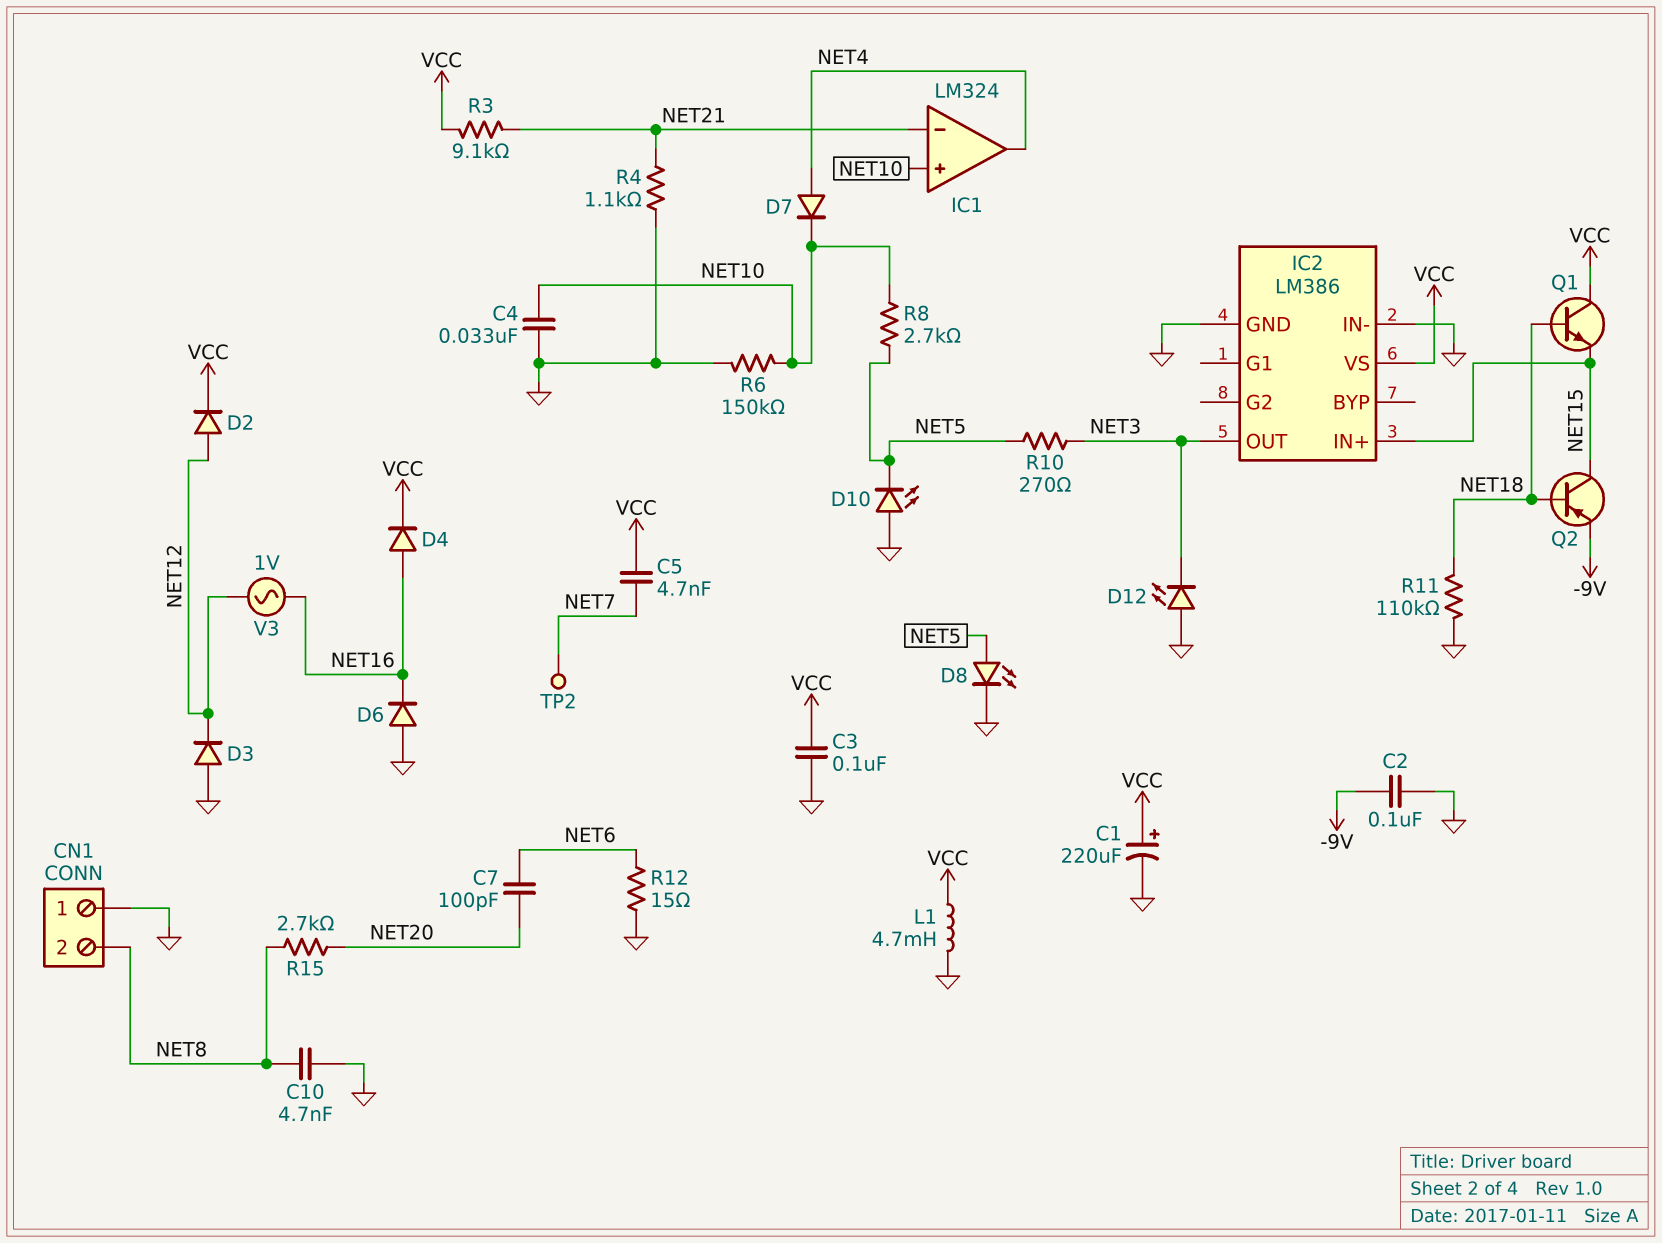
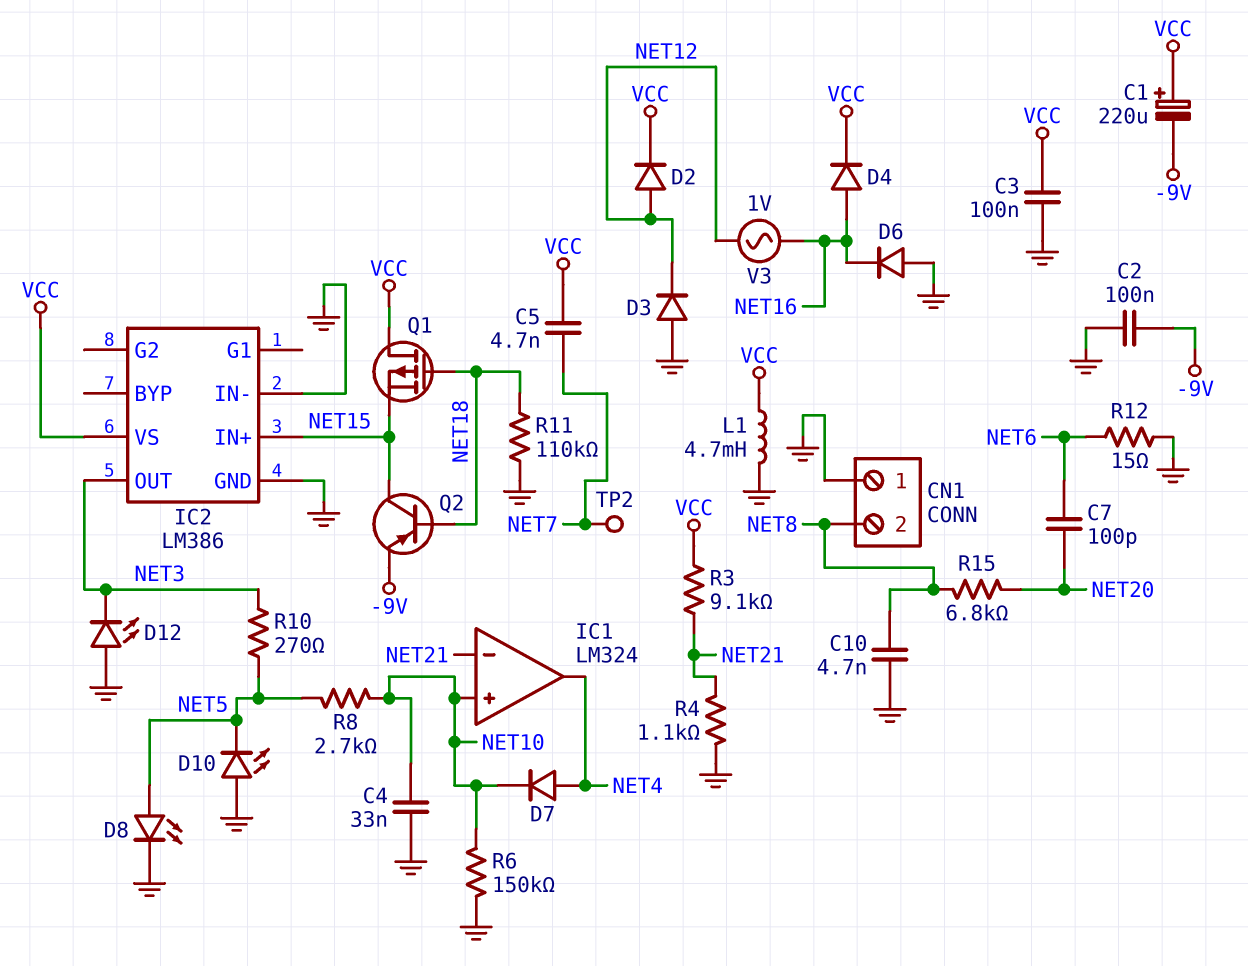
C1: 220uF (plus VCC, minus GND) -> 220uF (plus VCC, minus -9V)
Q1: NPN (B NET18, C VCC, E NET15) -> PMOS (G NET18, D VCC, S NET15)
R15: 2.7k (NET8, NET20) -> 6.8k (NET8, NET20)

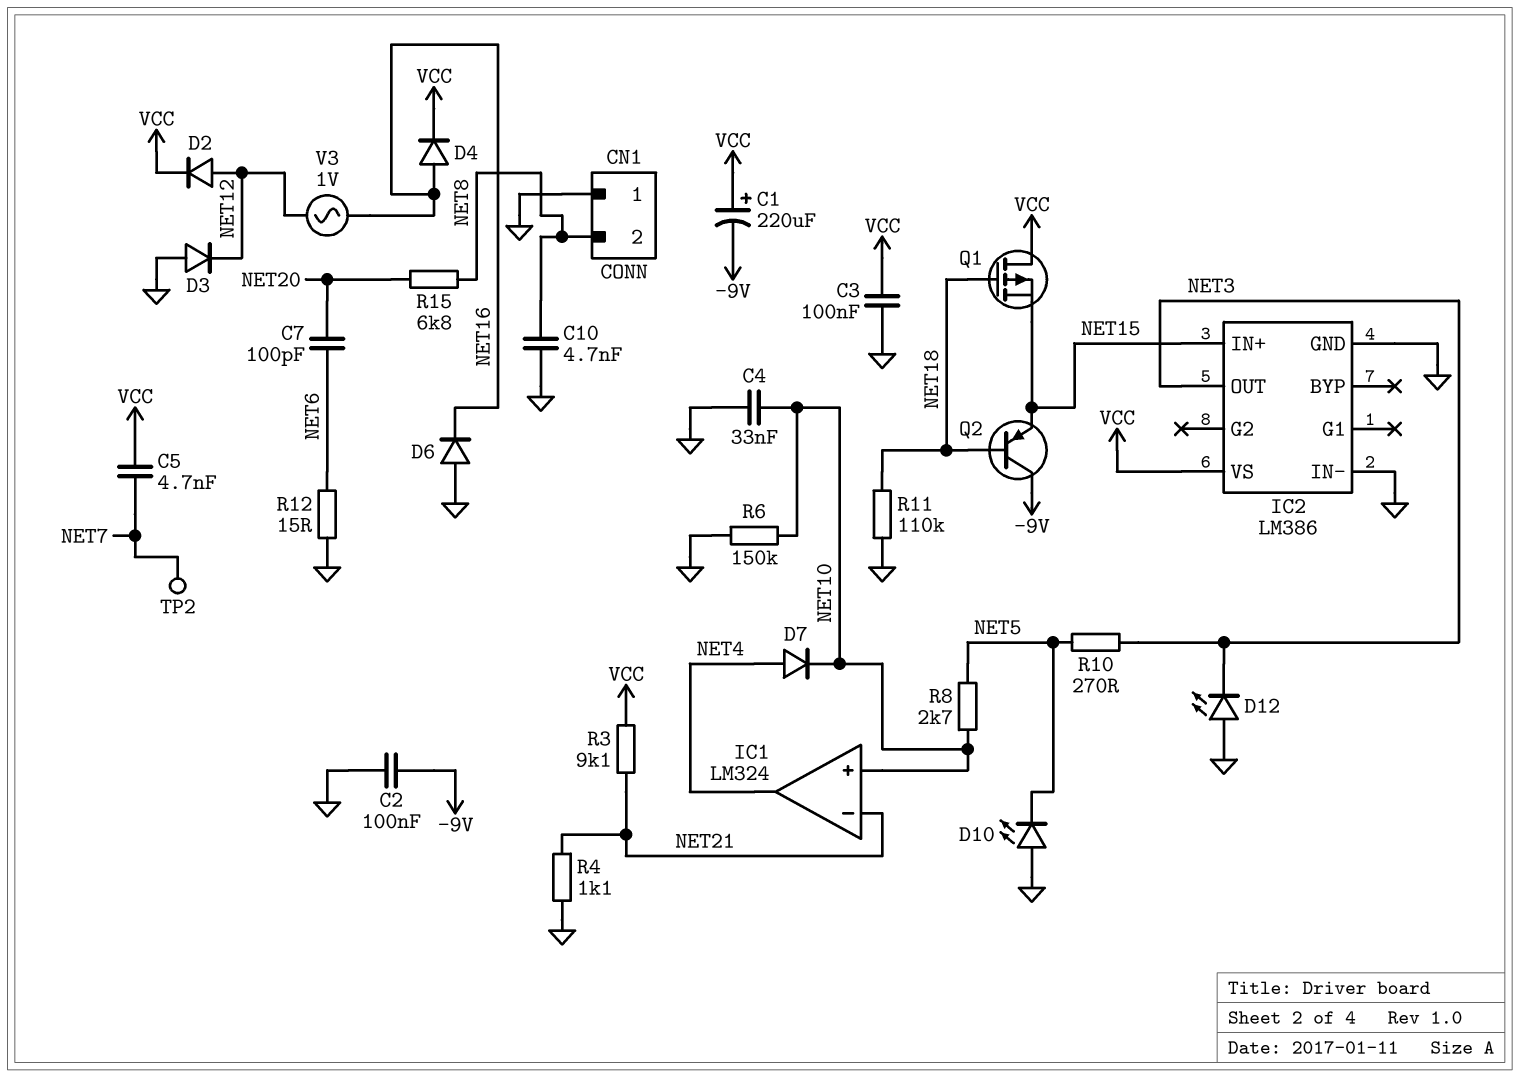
D8: LED (A NET5, K GND) -> none
L1: 4.7mH (GND, VCC) -> none
Q2: PNP (B NET18, C NET15, E -9V) -> PNP (B NET18, C -9V, E NET15)

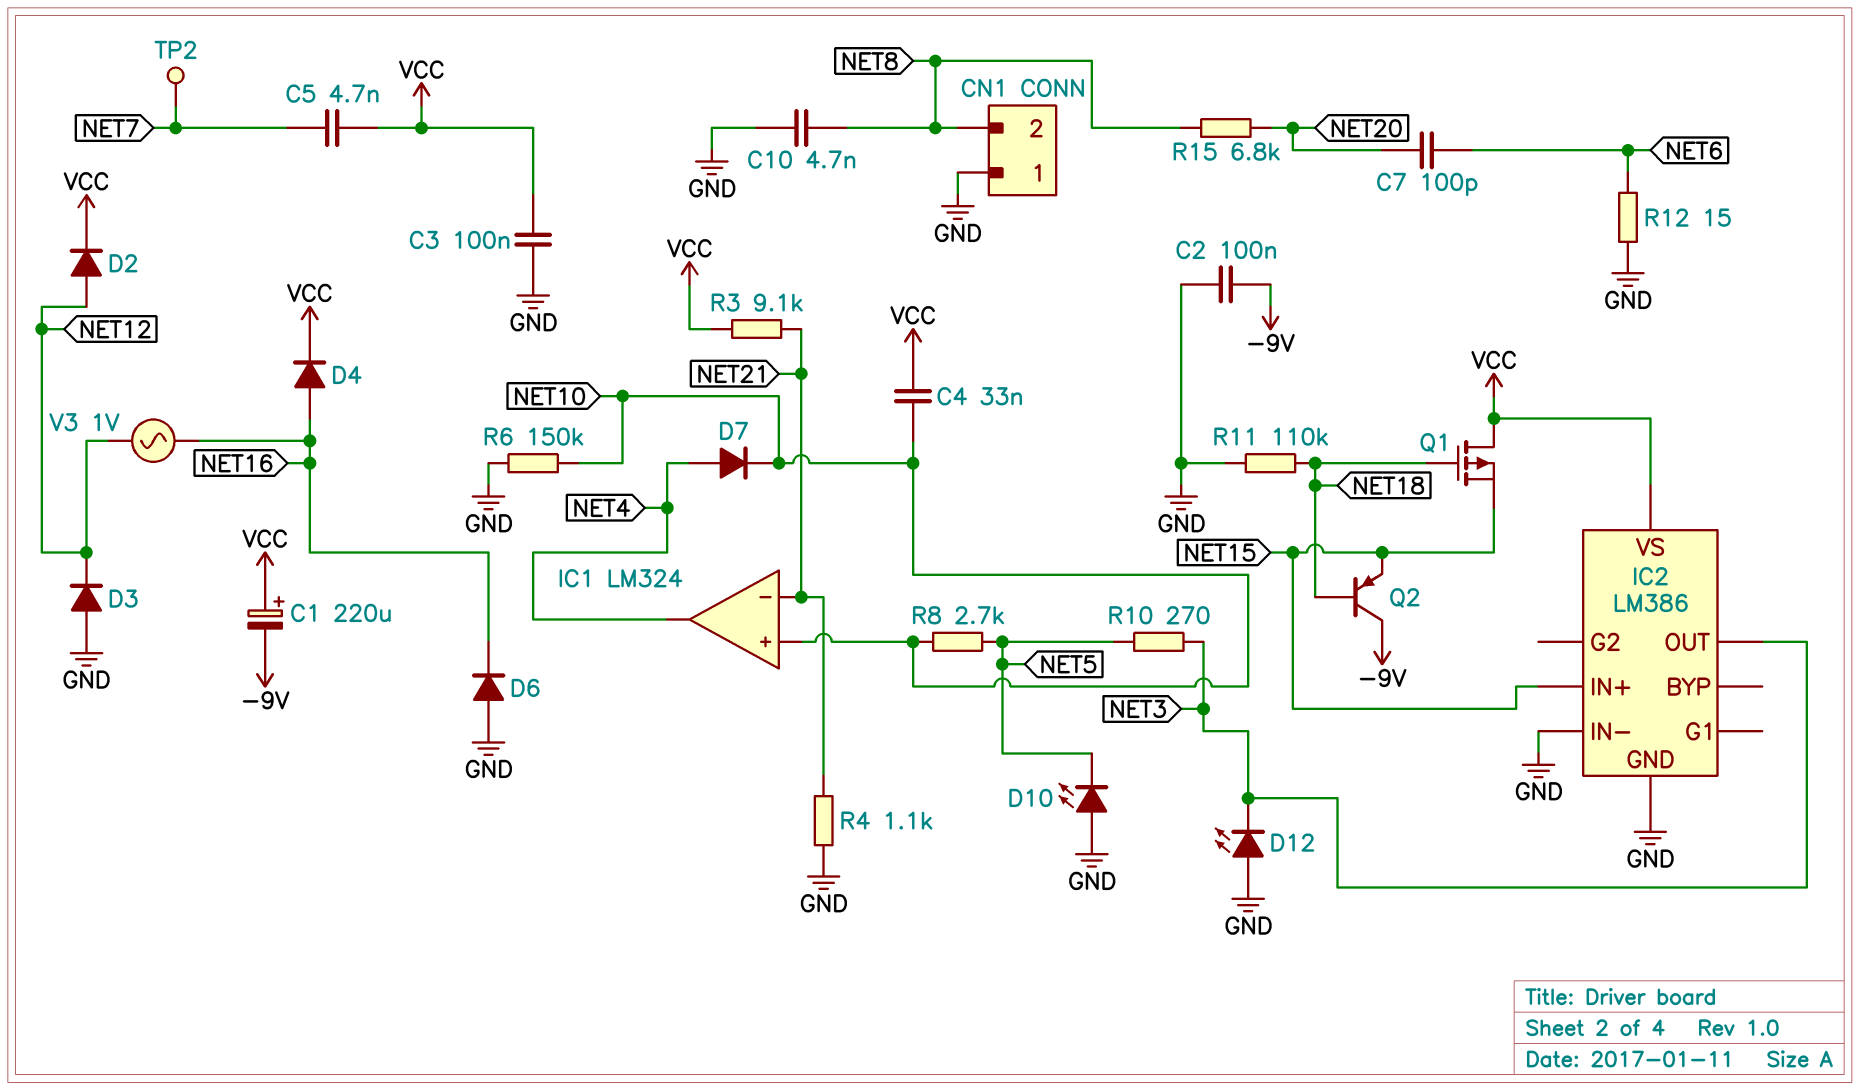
C4: 33nF (GND, NET10) -> 33nF (NET10, VCC)

